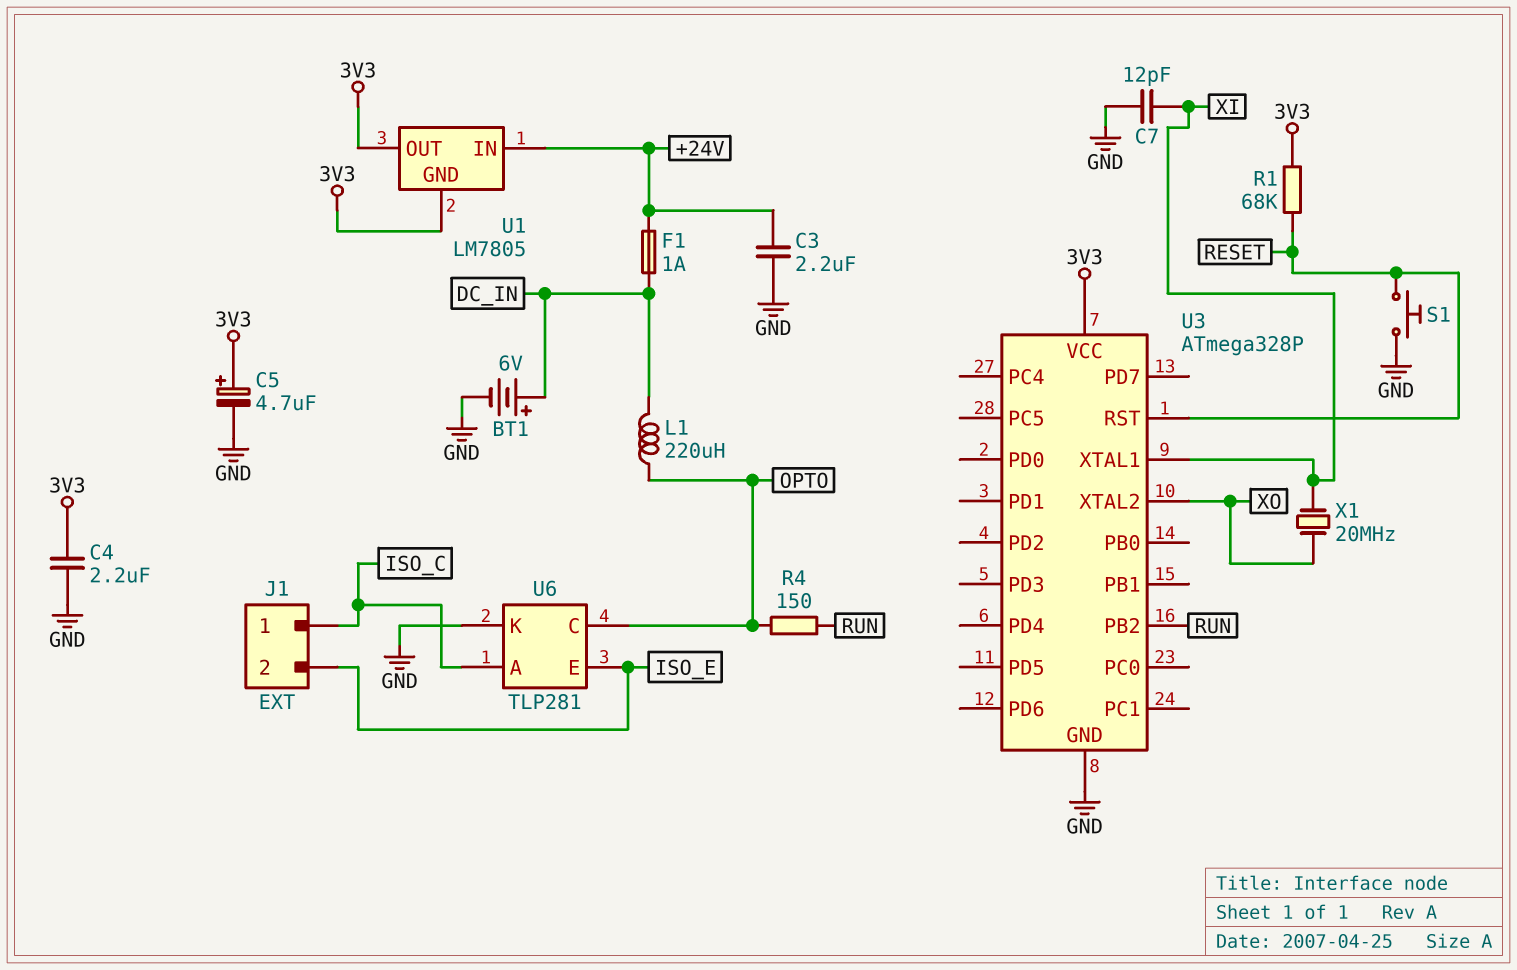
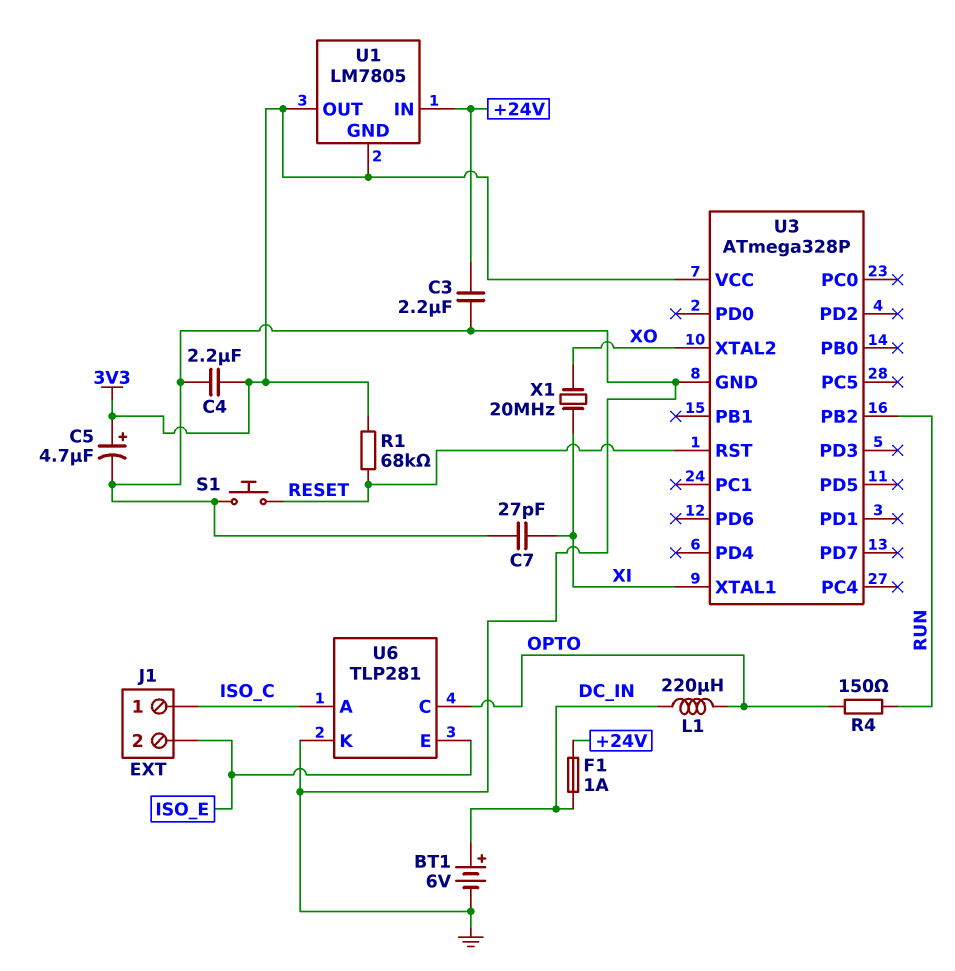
C7: 12pF (GND, XI) -> 27pF (GND, XI)

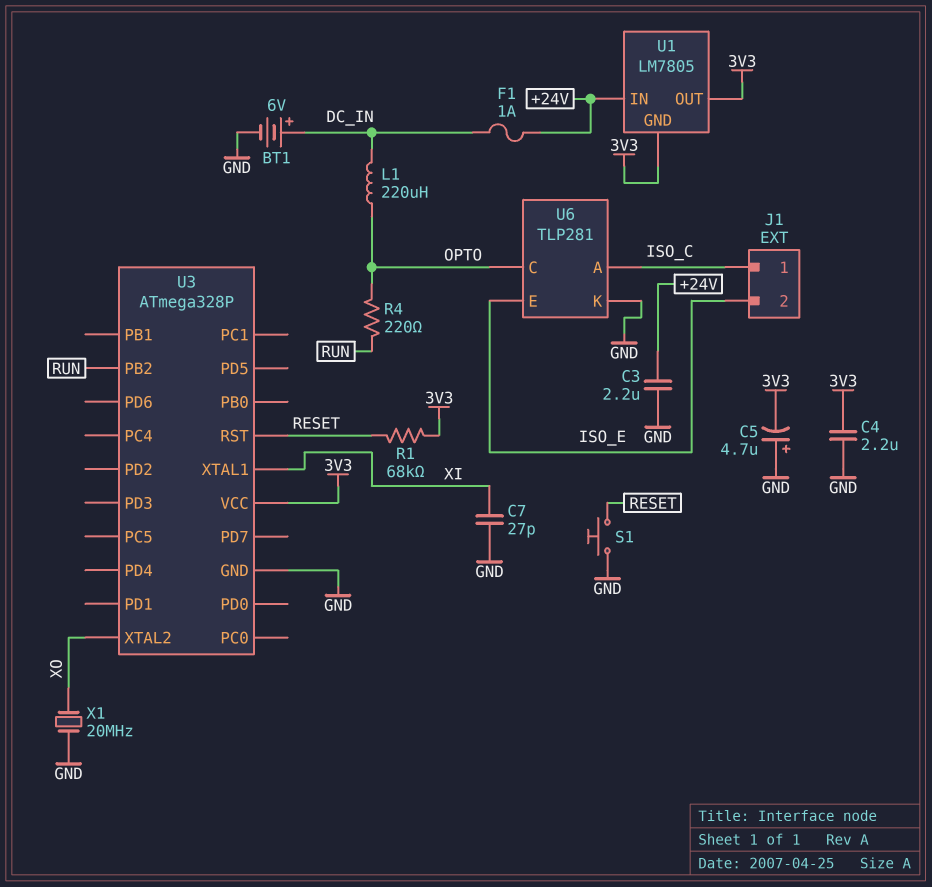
C5: 4.7uF (plus 3V3, minus GND) -> 4.7uF (plus GND, minus 3V3)
R4: 150 (OPTO, RUN) -> 220 (OPTO, RUN)
X1: 20MHz (XI, XO) -> 20MHz (GND, XO)

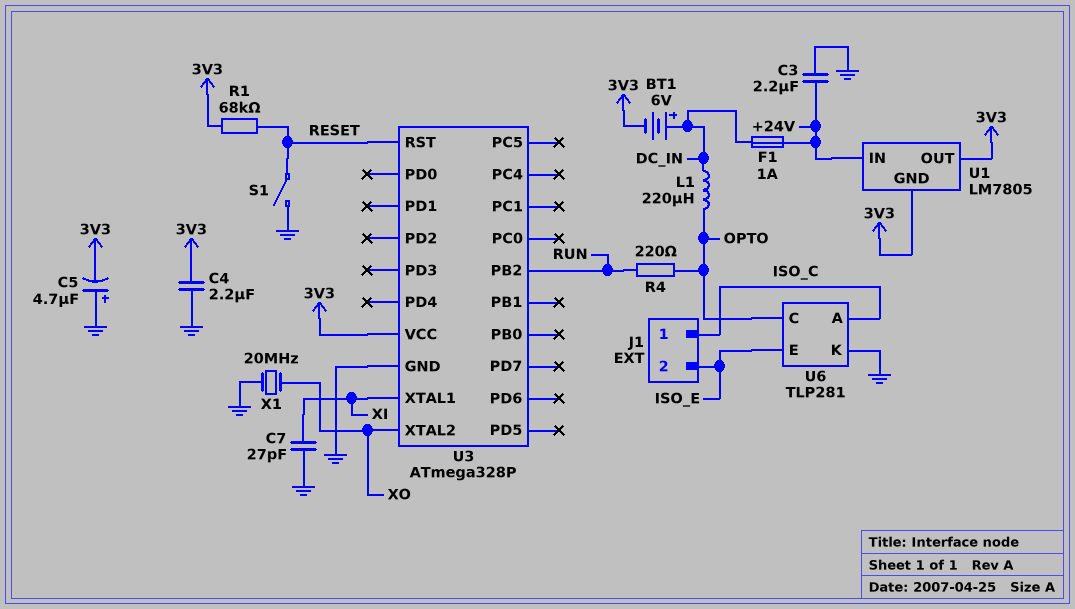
BT1: 6V (plus DC_IN, minus GND) -> 6V (plus DC_IN, minus 3V3)
S1: button (GND, RESET) -> switch (GND, RESET)

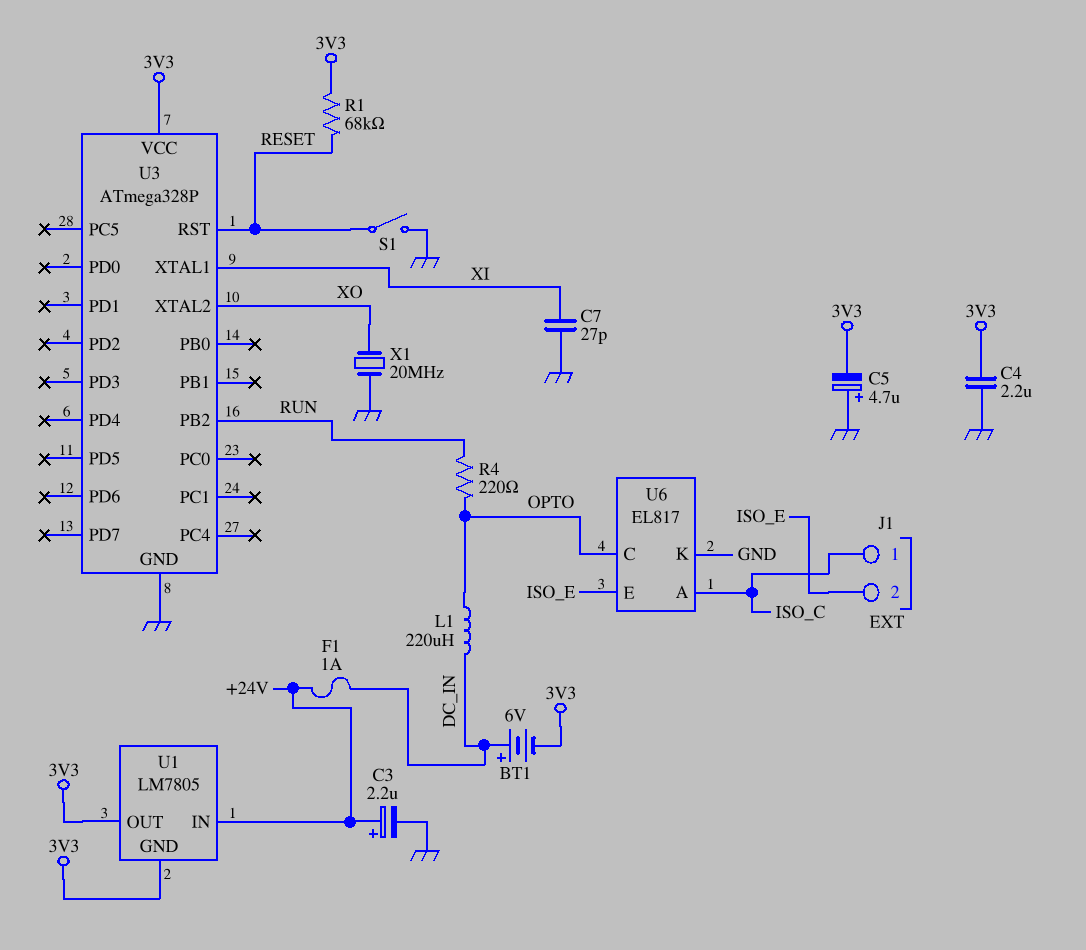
C3: 2.2uF (+24V, GND) -> 2.2uF (plus +24V, minus GND)
U6: TLP281 -> EL817

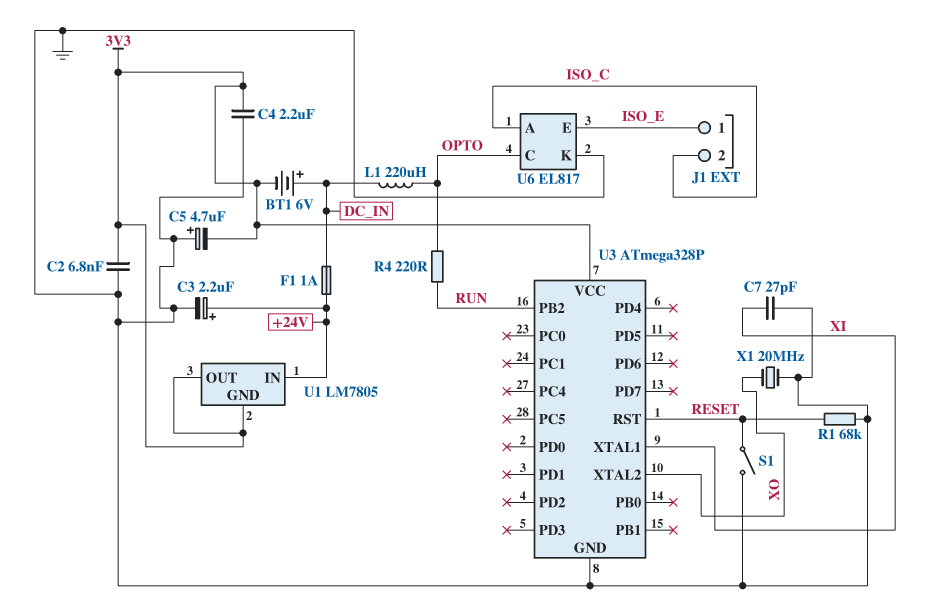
C2: none -> 6.8nF (3V3, GND)
J1 pin 1: ISO_C -> ISO_E
J1 pin 2: ISO_E -> ISO_C
R1: 68k (3V3, RESET) -> 68k (GND, RESET)

